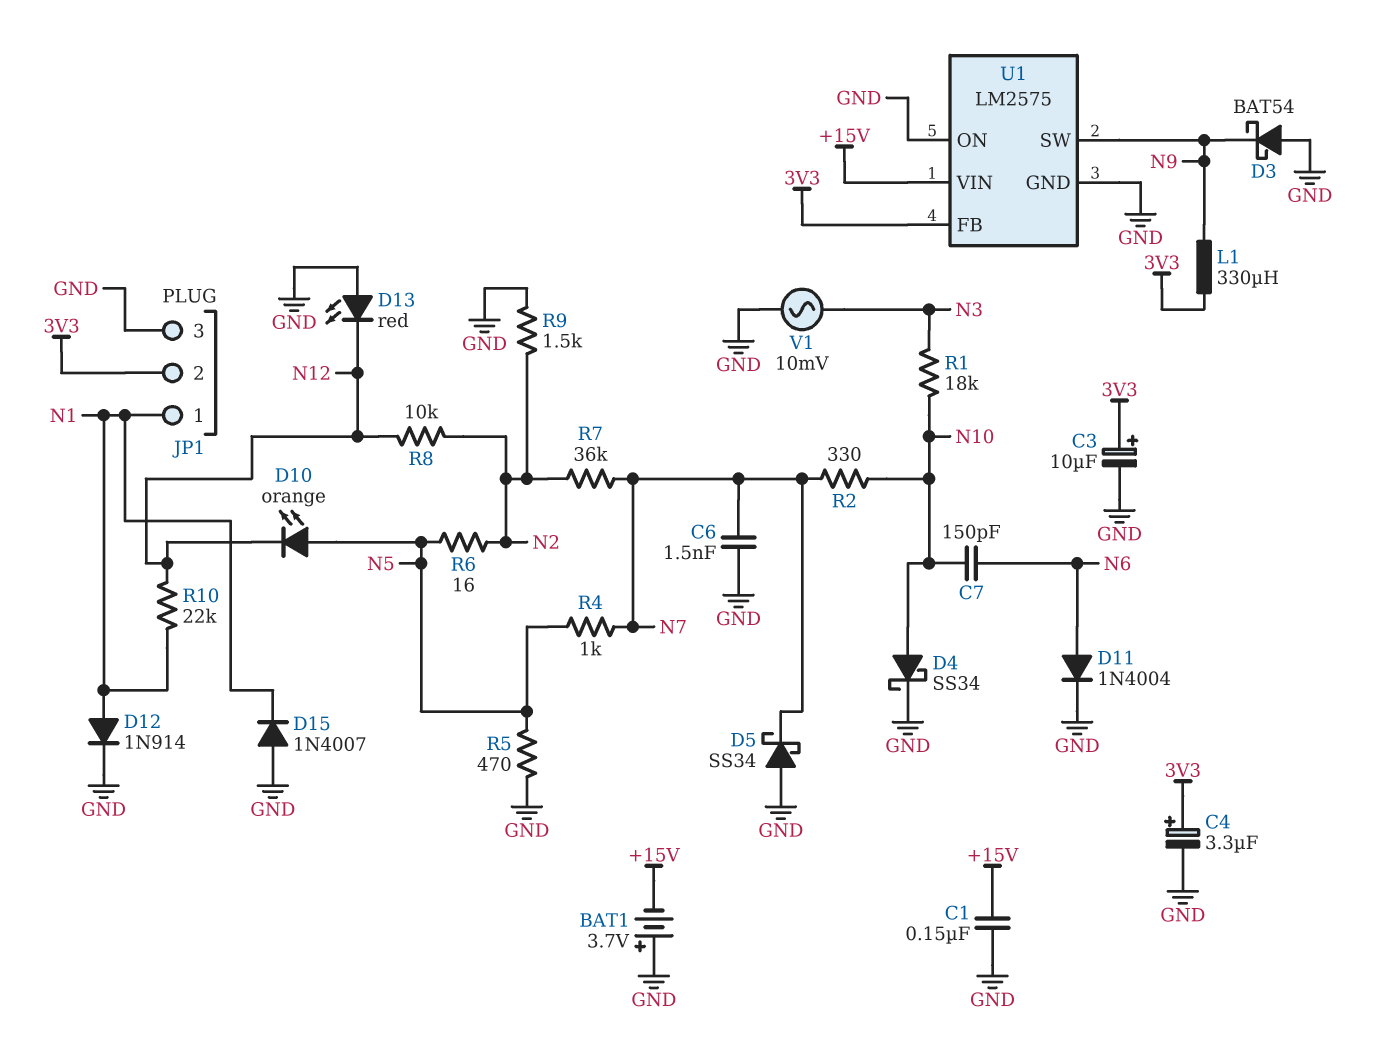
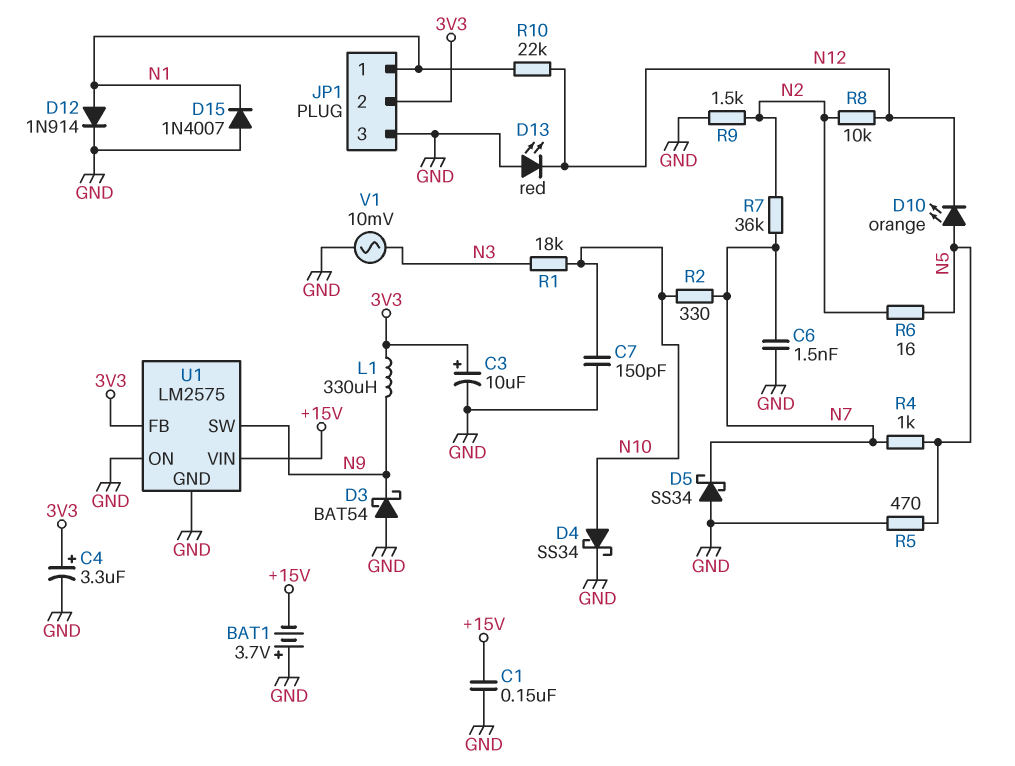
C7: 150pF (N6, N10) -> 150pF (GND, N10)
D11: diode 1N4004 (A N6, K GND) -> none

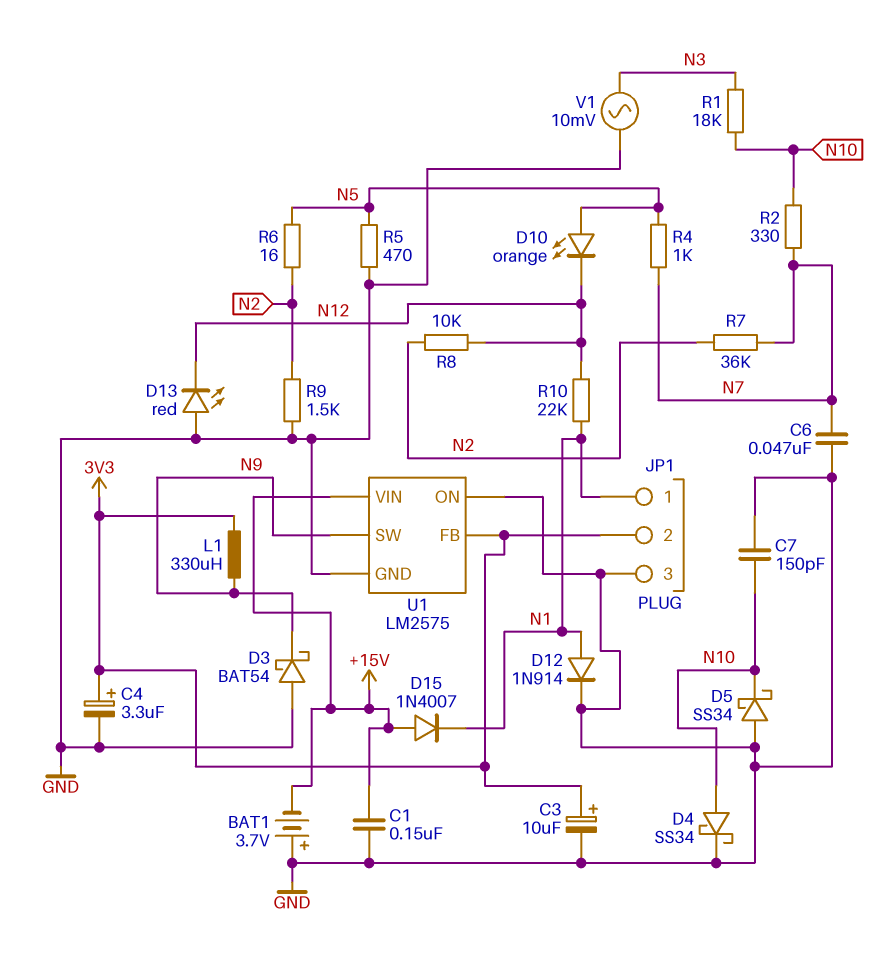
C6: 1.5nF (GND, N7) -> 47nF (GND, N7)
D5: schottky SS34 (A GND, K N7) -> schottky SS34 (A GND, K N10)
D15: diode 1N4007 (A GND, K N1) -> diode 1N4007 (A +15V, K N1)

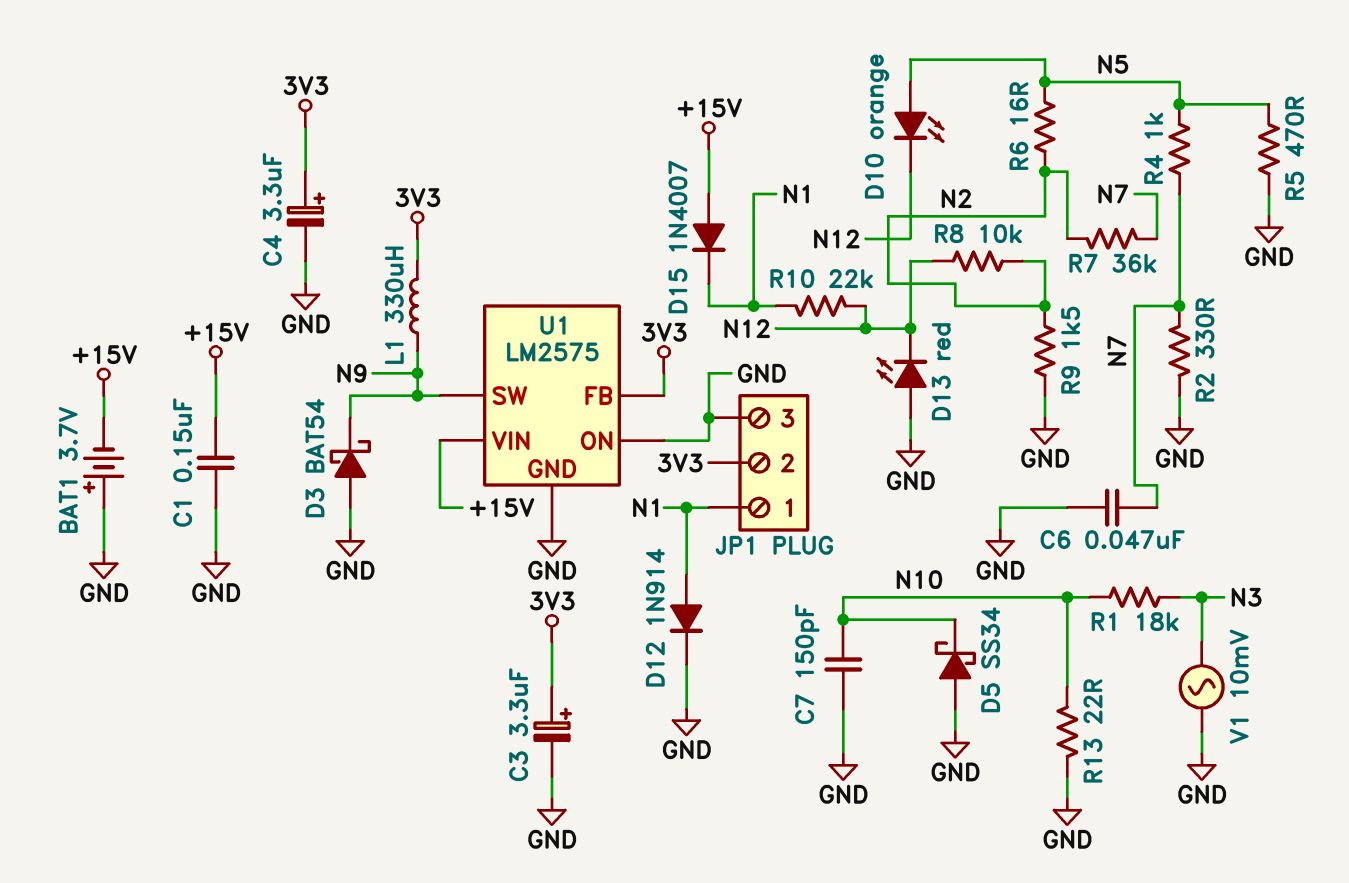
C3: 10uF (plus 3V3, minus GND) -> 3.3uF (plus 3V3, minus GND)
D4: schottky SS34 (A N10, K GND) -> none
R2: 330 (N7, N10) -> 330 (GND, N7)
R13: none -> 22 (GND, N10)

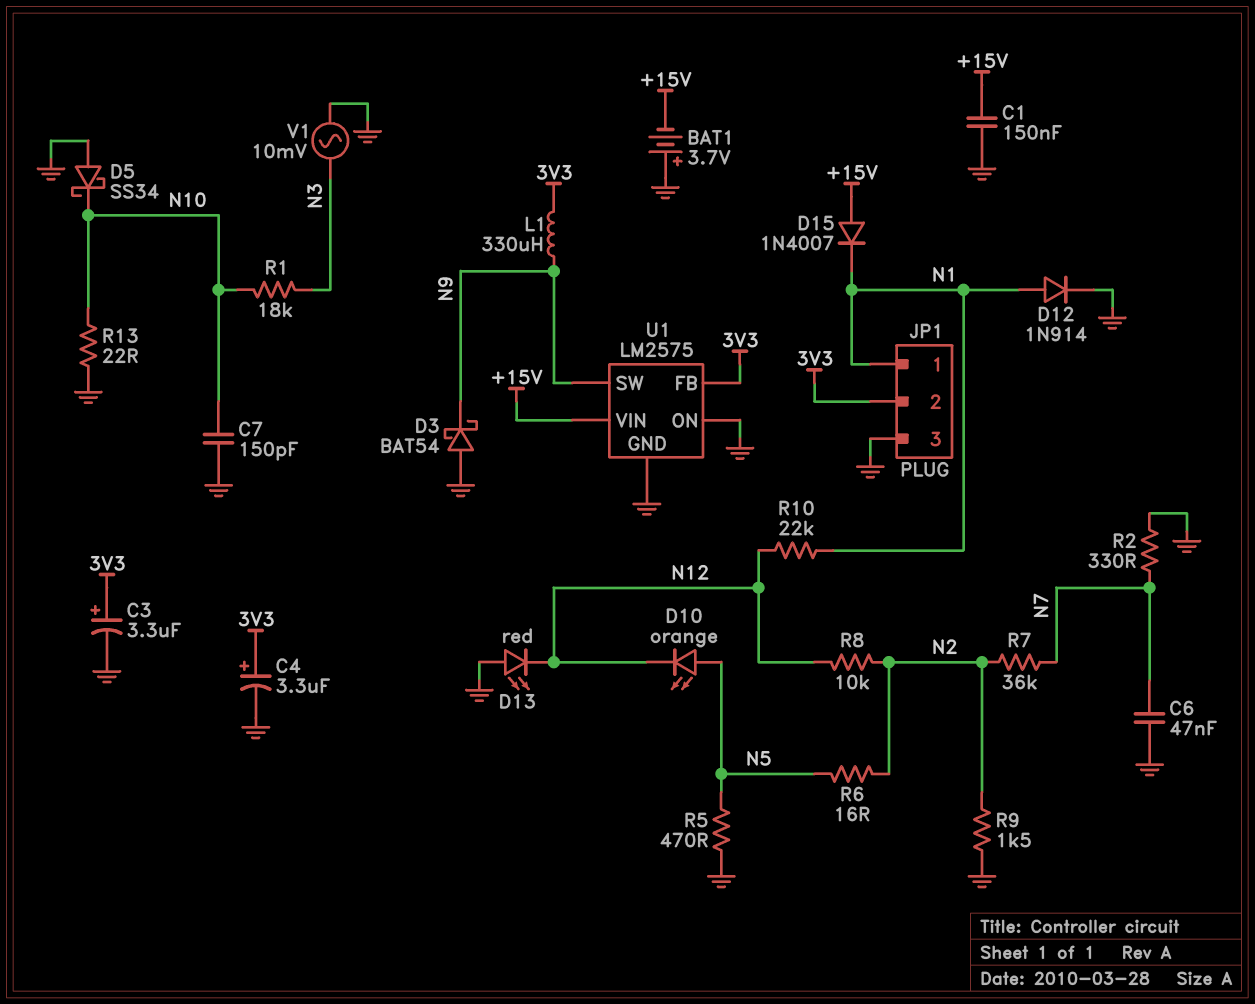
R4: 1k (N5, N7) -> none

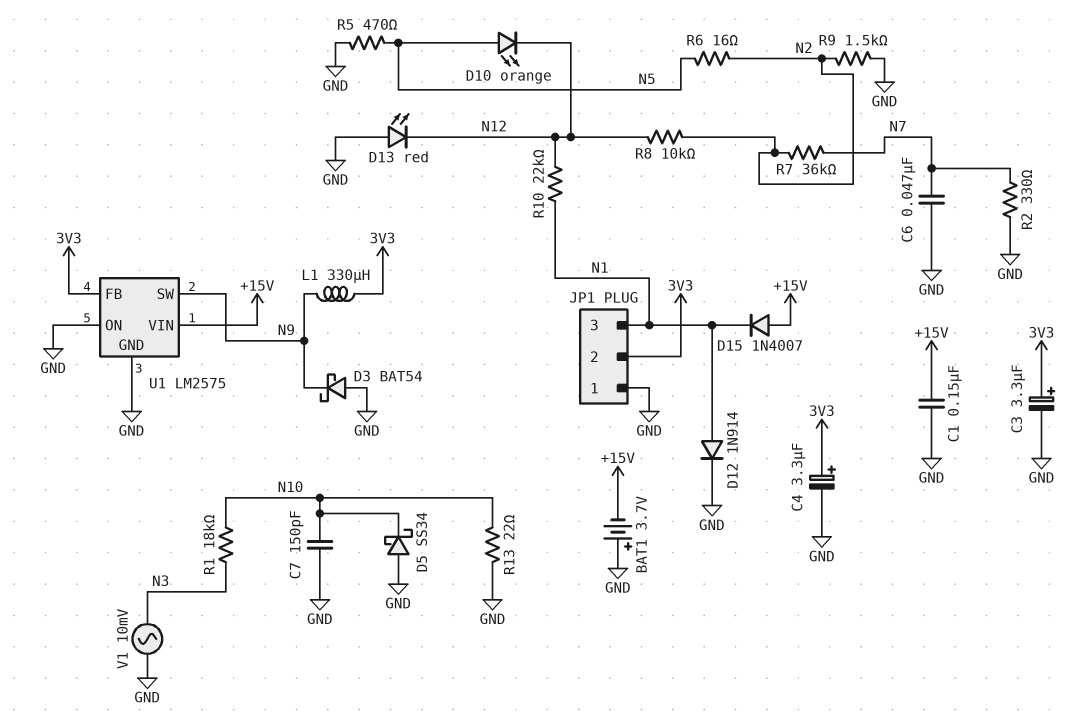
JP1 pin 1: N1 -> GND
JP1 pin 3: GND -> N1

